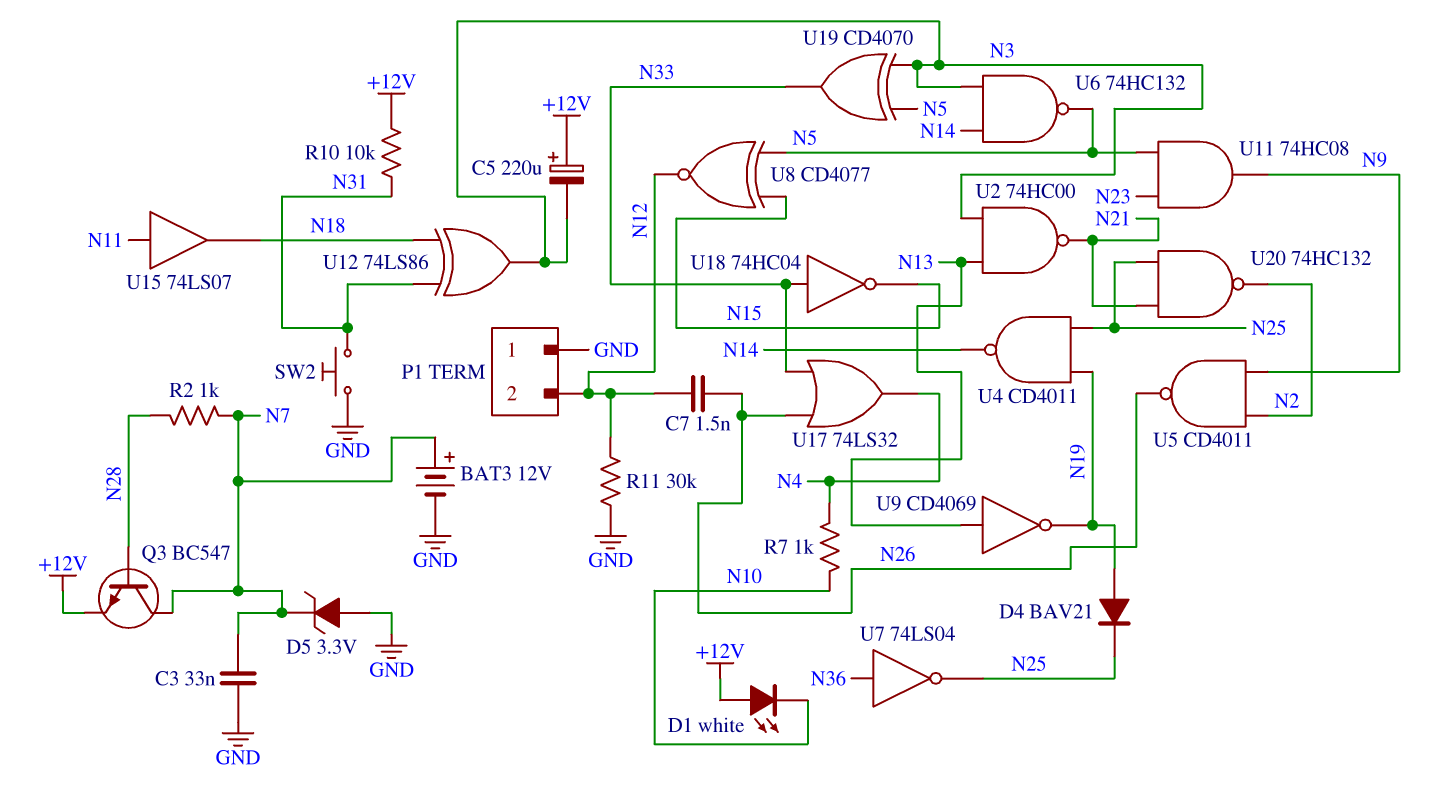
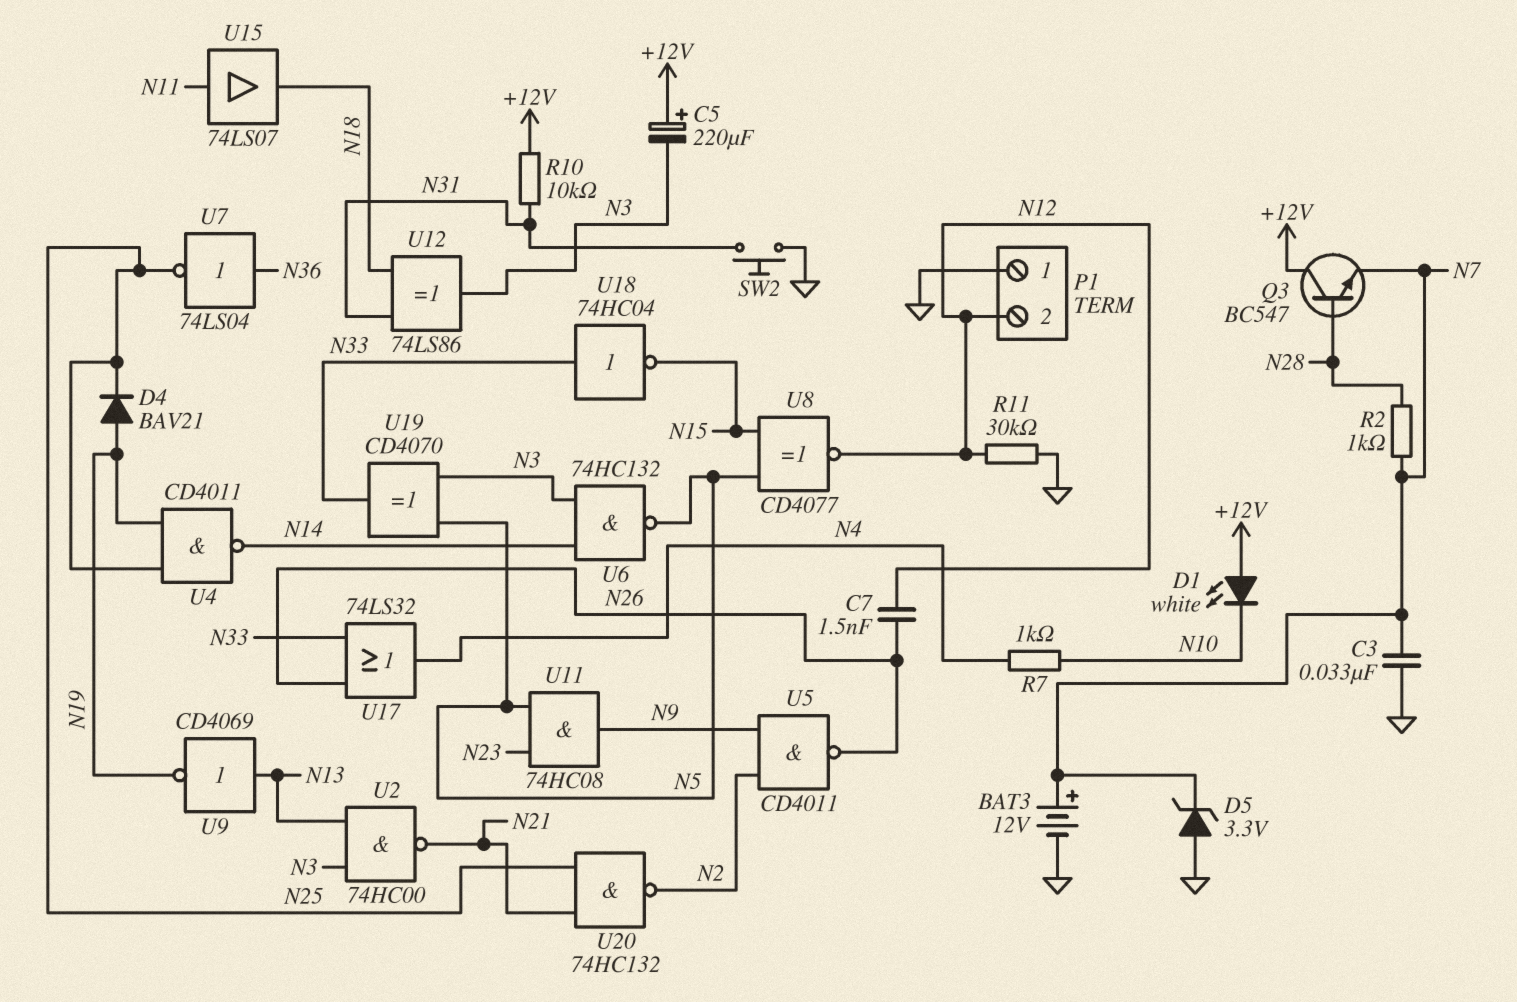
Q3: NPN BC547 (B N28, C N7, E +12V) -> NPN BC547 (B N28, C +12V, E N7)

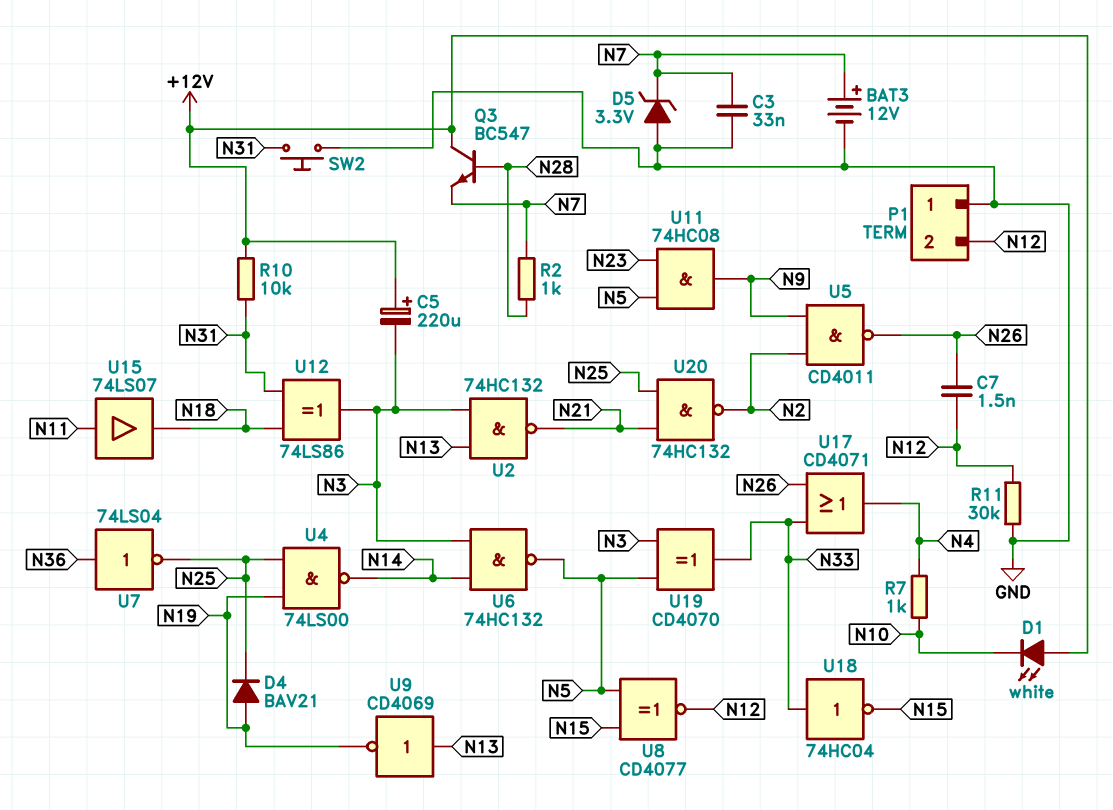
U2: NAND 74HC00 (in N3, in N13, out N21) -> NAND 74HC132 (in N3, in N13, out N21)
U4: NAND CD4011 (in N19, in N25, out N14) -> NAND 74LS00 (in N19, in N25, out N14)
U17: OR 74LS32 (in N26, in N33, out N4) -> OR CD4071 (in N26, in N33, out N4)

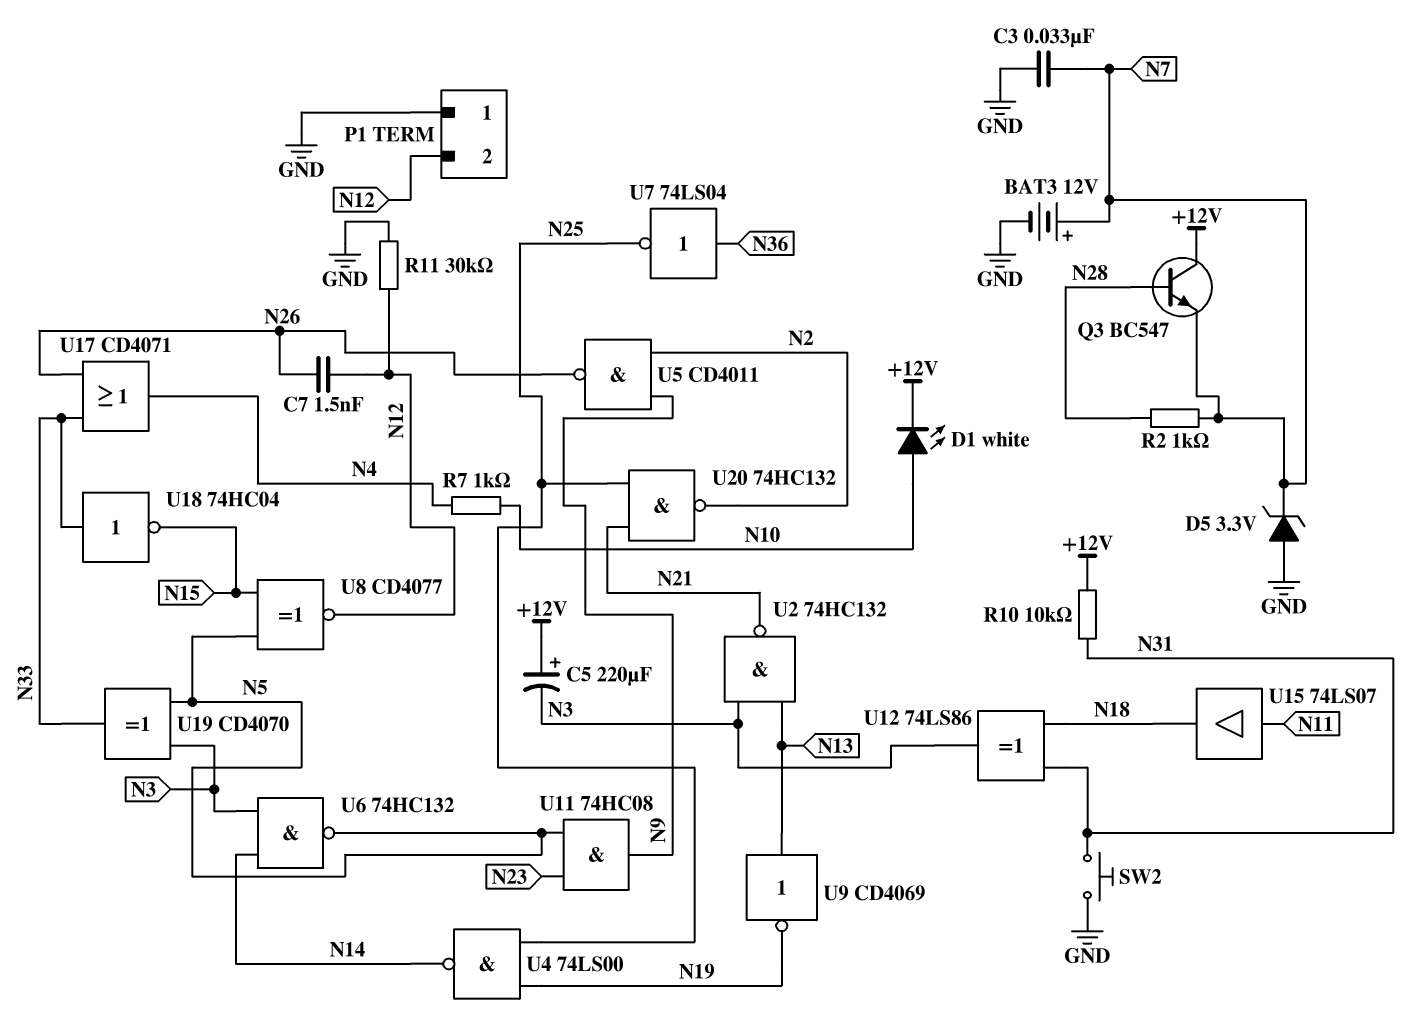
D1: LED white (A +12V, K N10) -> LED white (A N10, K +12V)
D4: diode BAV21 (A N19, K N25) -> none

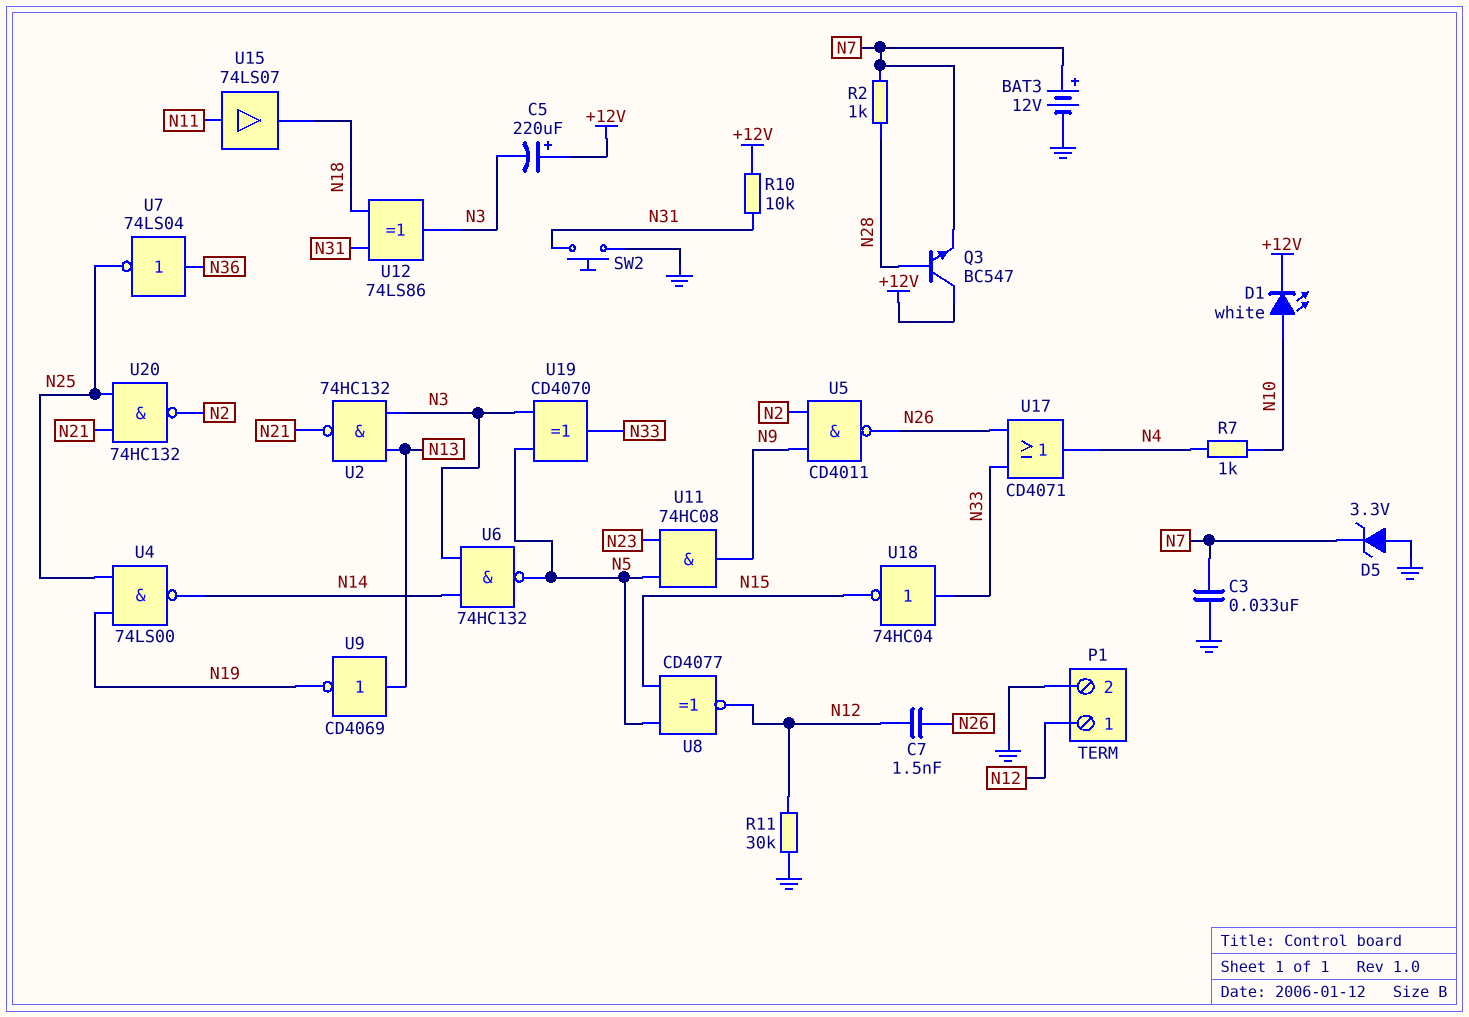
P1 pin 1: GND -> N12
P1 pin 2: N12 -> GND

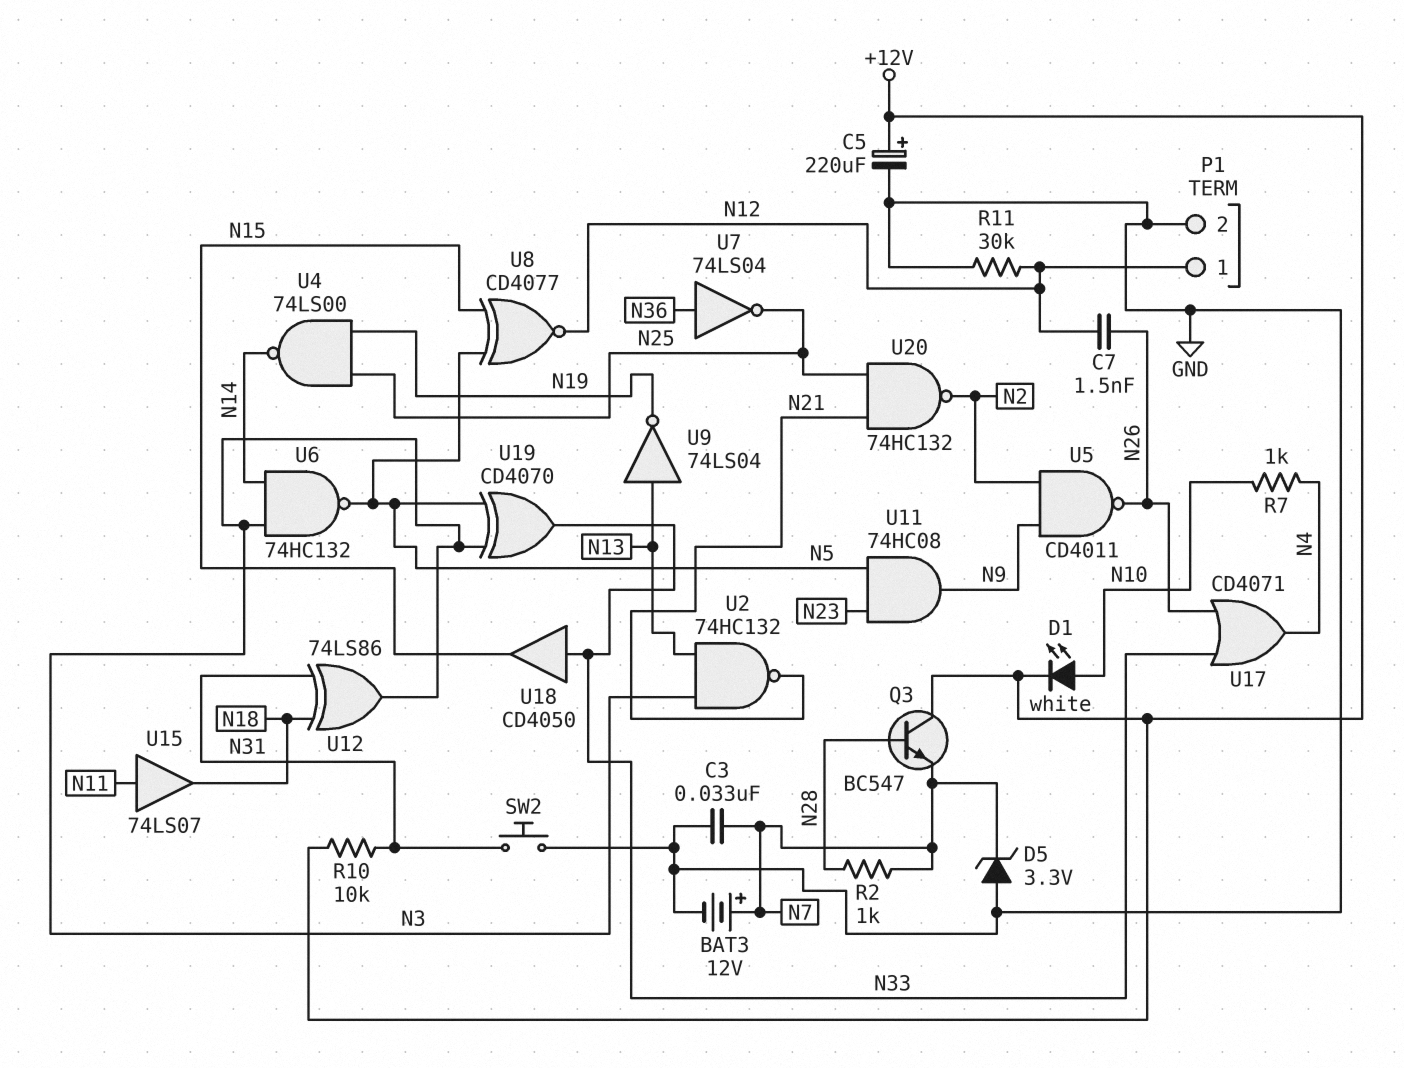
C5: 220uF (plus +12V, minus N3) -> 220uF (plus +12V, minus GND)
U9: NOT CD4069 (in N13, out N19) -> NOT 74LS04 (in N13, out N19)
U18: NOT 74HC04 (in N33, out N15) -> buffer CD4050 (in N33, out N15)

